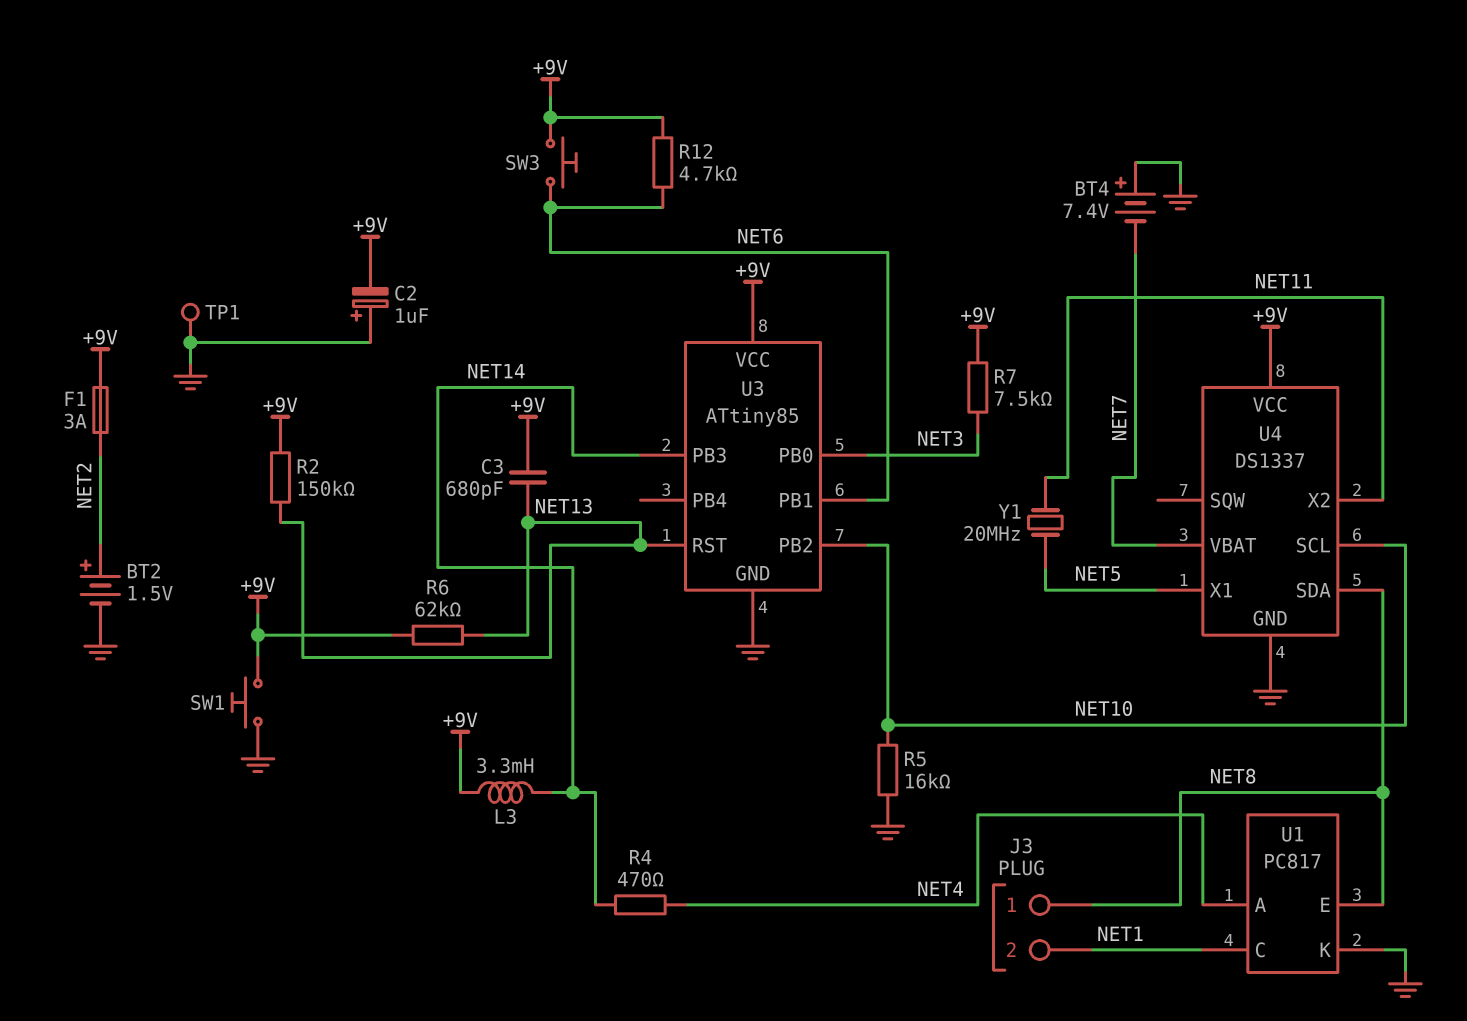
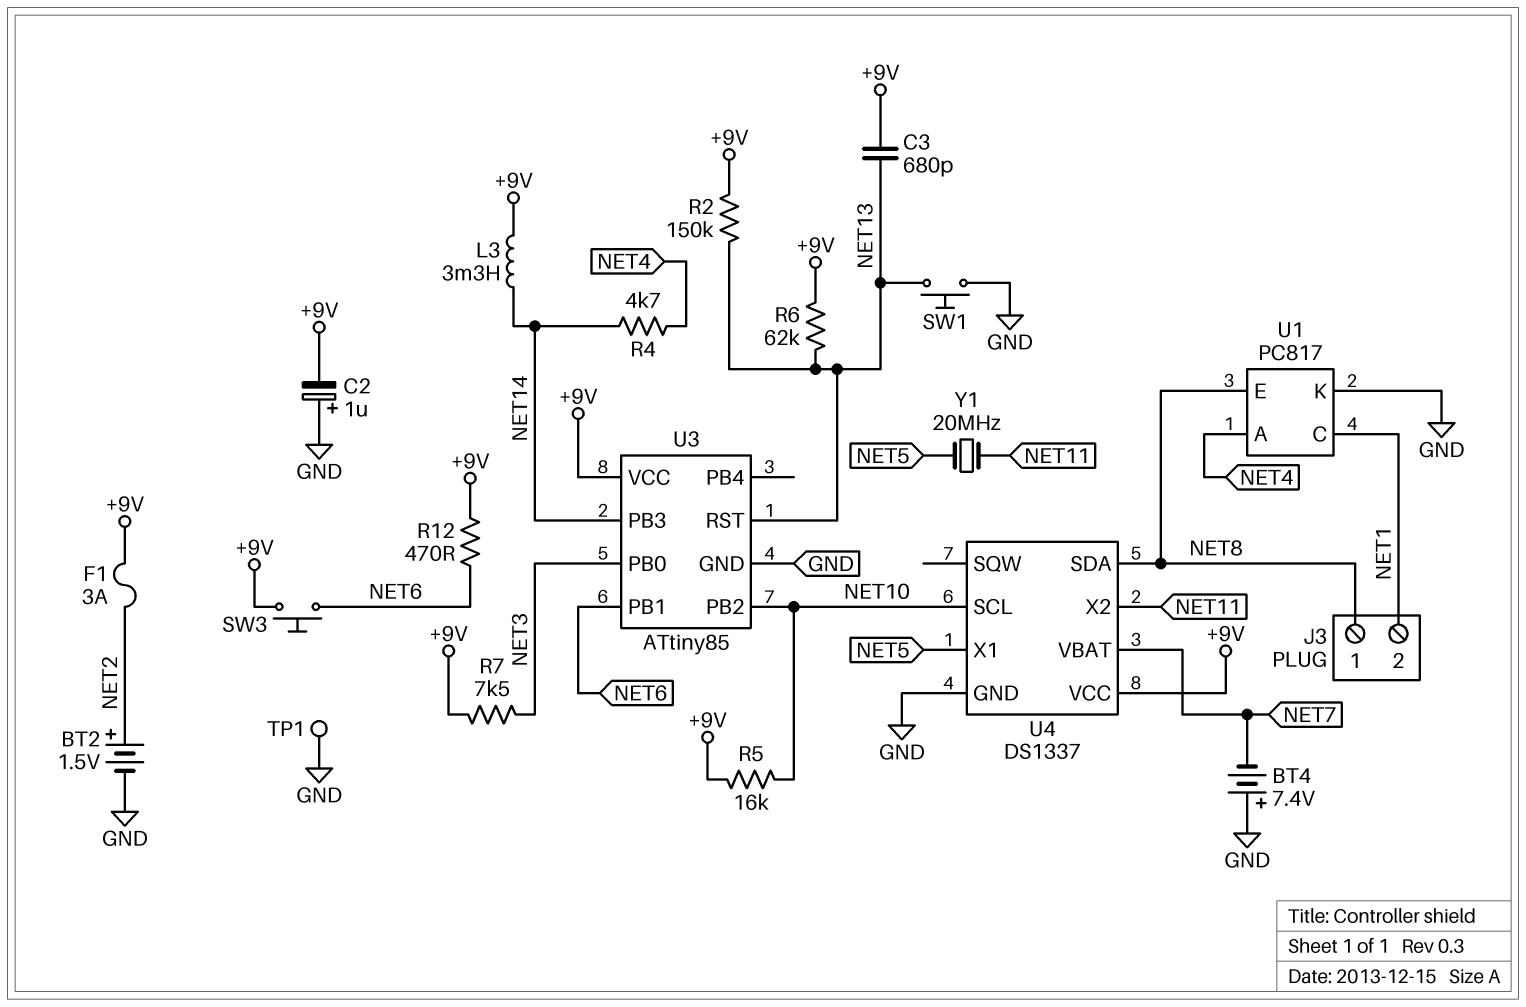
R4: 470 (NET4, NET14) -> 4.7k (NET4, NET14)
R5: 16k (GND, NET10) -> 16k (+9V, NET10)
R12: 4.7k (+9V, NET6) -> 470 (+9V, NET6)
SW1: button (+9V, GND) -> button (GND, NET13)

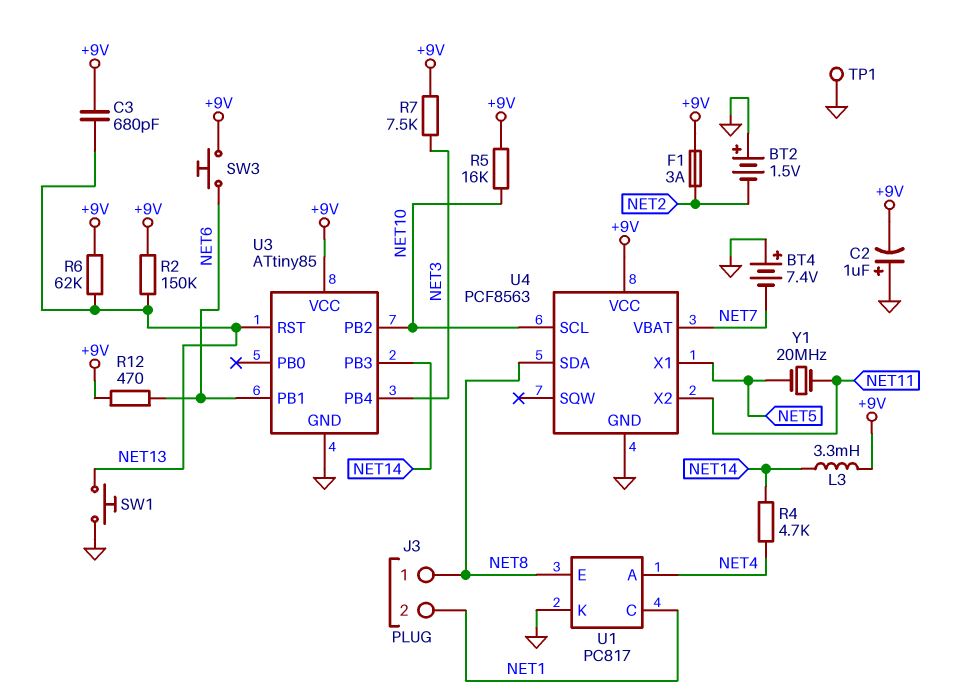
BT2: 1.5V (plus NET2, minus GND) -> 1.5V (plus GND, minus NET2)
U3 pin PB0: NET3 -> none
U3 pin PB4: none -> NET3
U4: DS1337 -> PCF8563

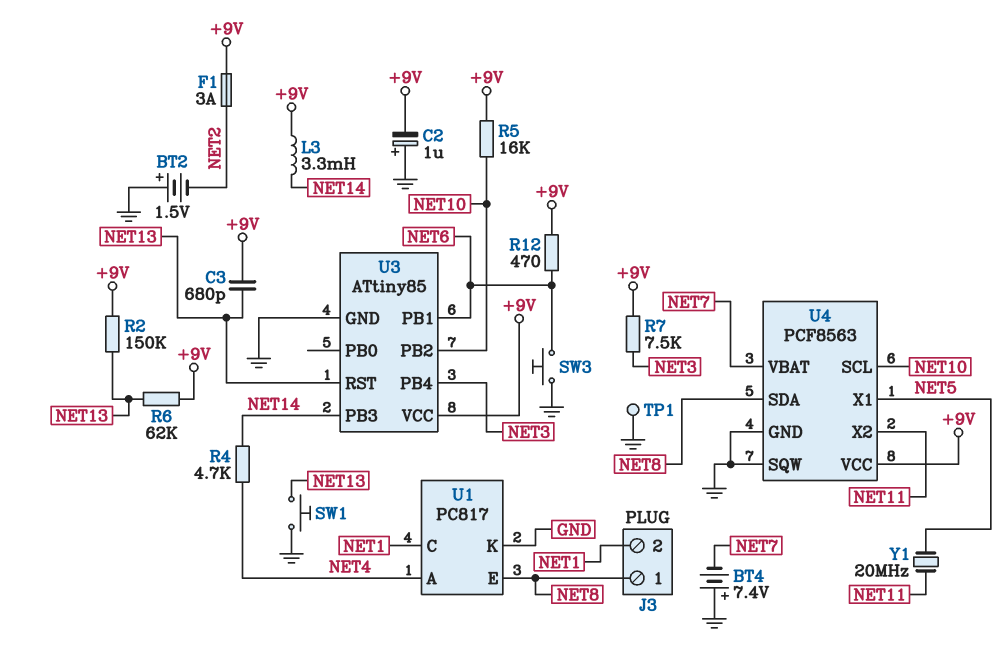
SW3: button (+9V, NET6) -> button (GND, NET6)
U4 pin SQW: none -> GND

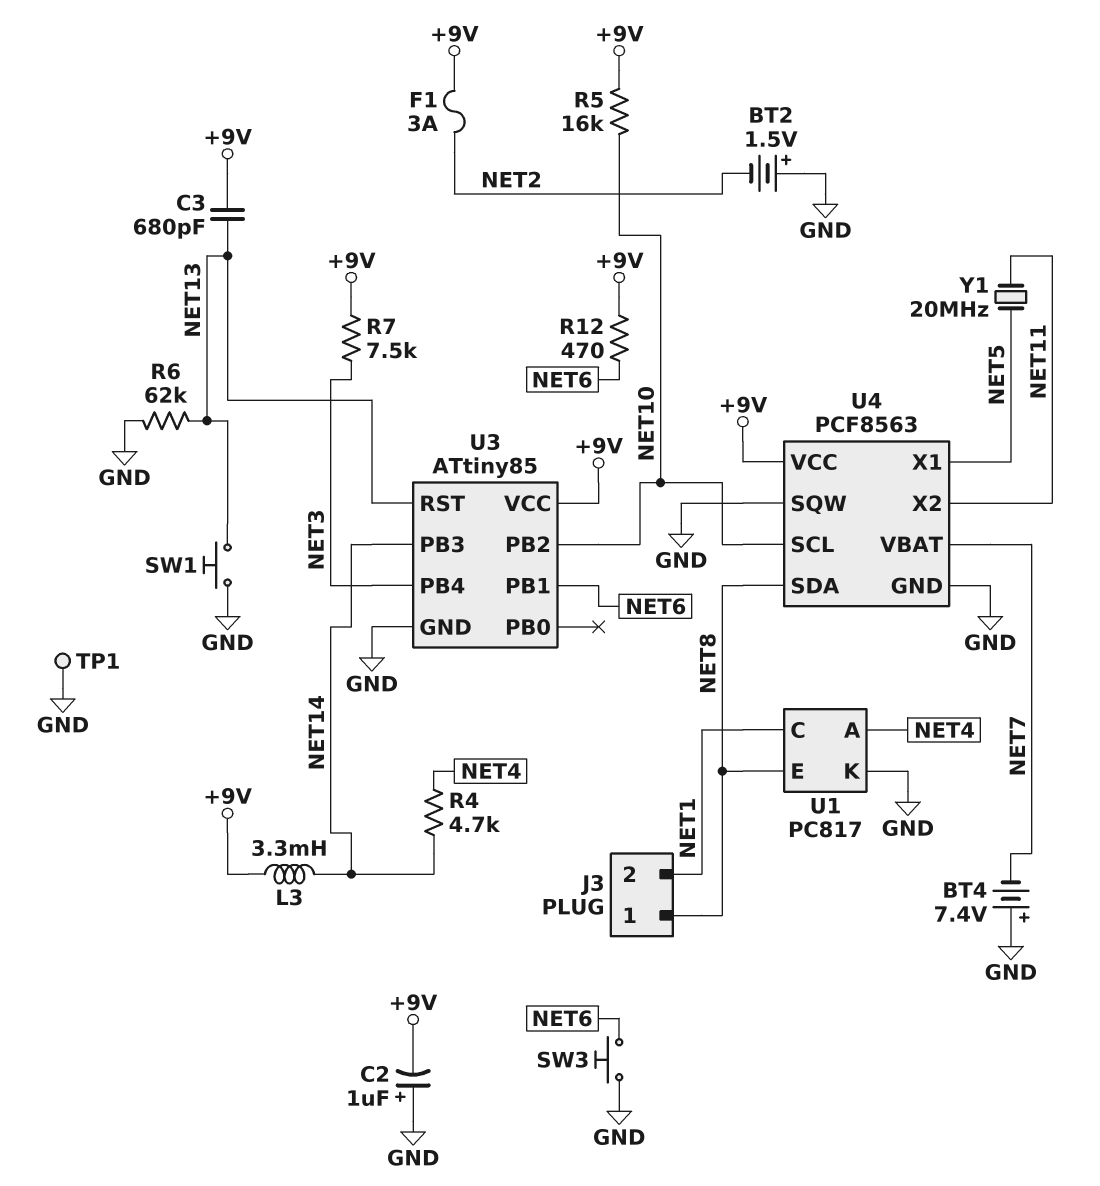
R2: 150k (+9V, NET13) -> none
R6: 62k (+9V, NET13) -> 62k (GND, NET13)

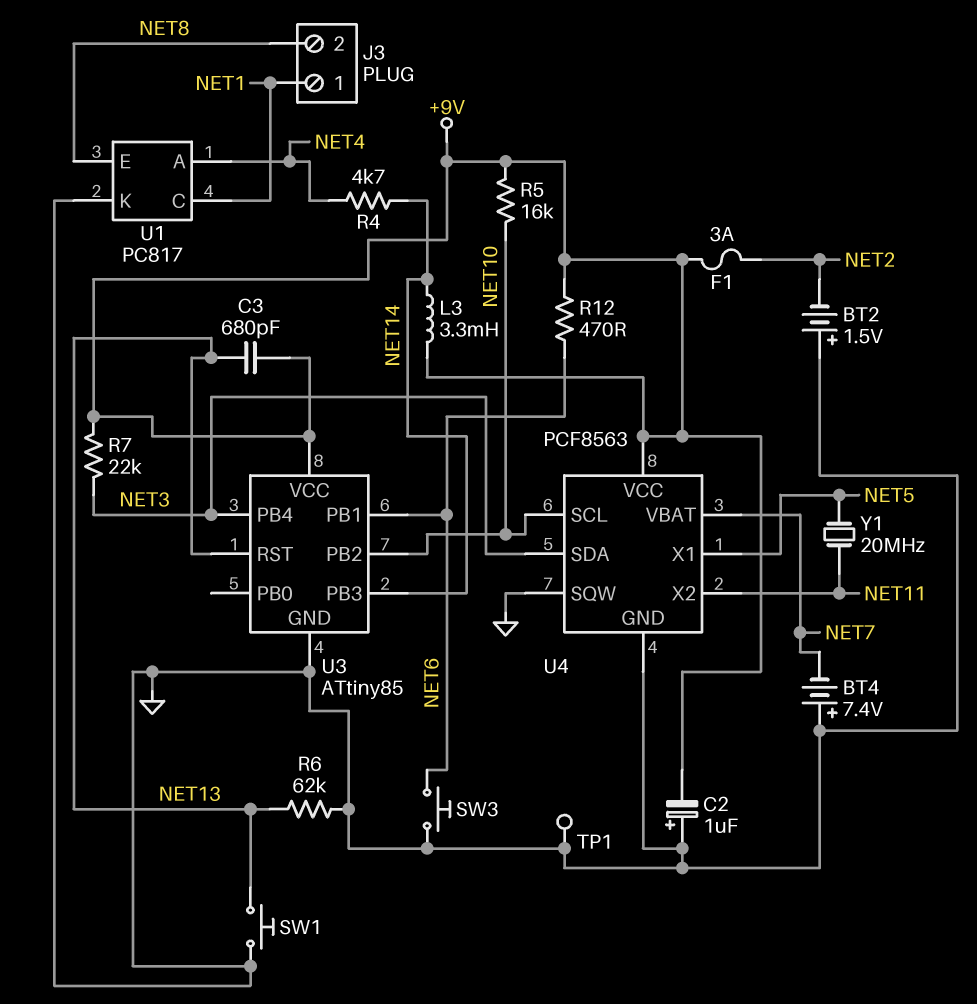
J3 pin 1: NET8 -> NET1
J3 pin 2: NET1 -> NET8
R7: 7.5k (+9V, NET3) -> 22k (+9V, NET3)
U4 pin SDA: NET8 -> NET3

